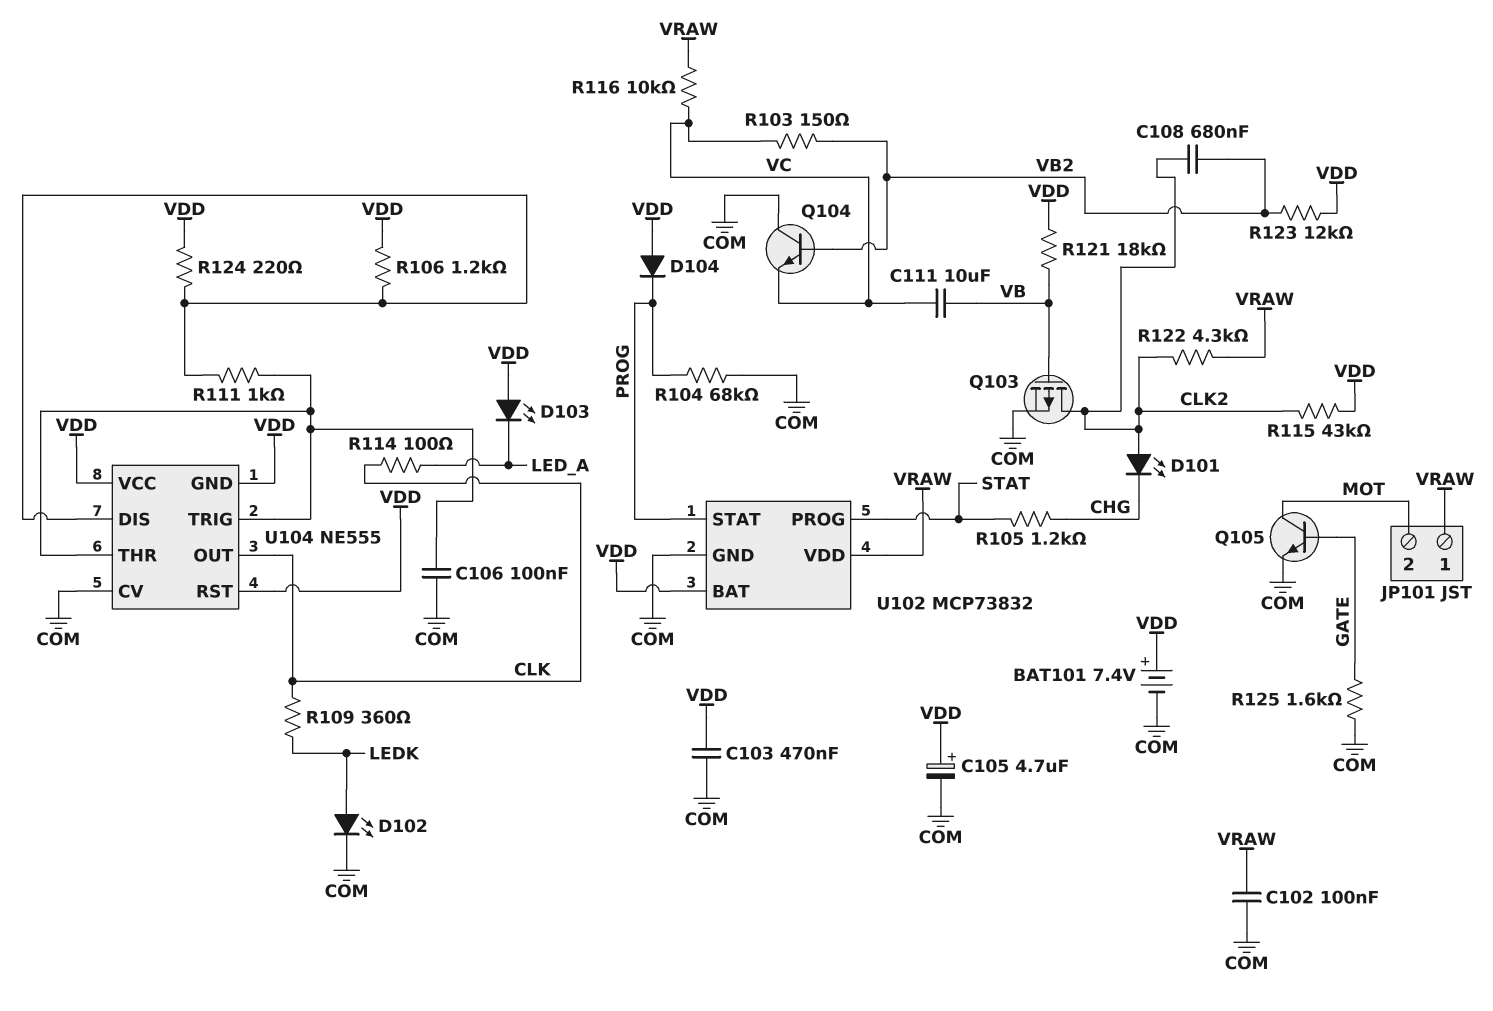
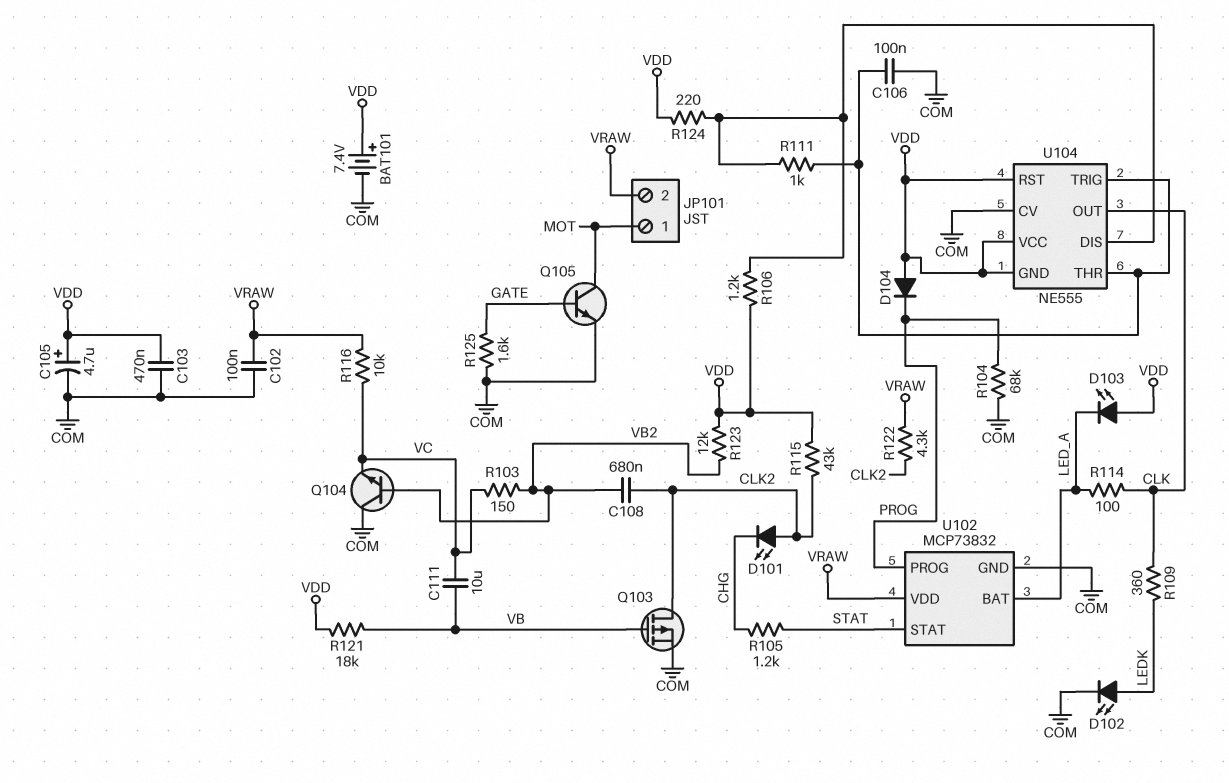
JP101 pin 1: VRAW -> MOT
JP101 pin 2: MOT -> VRAW
U102 pin BAT: VDD -> LED_A
U102 pin PROG: STAT -> PROG
U102 pin STAT: PROG -> STAT

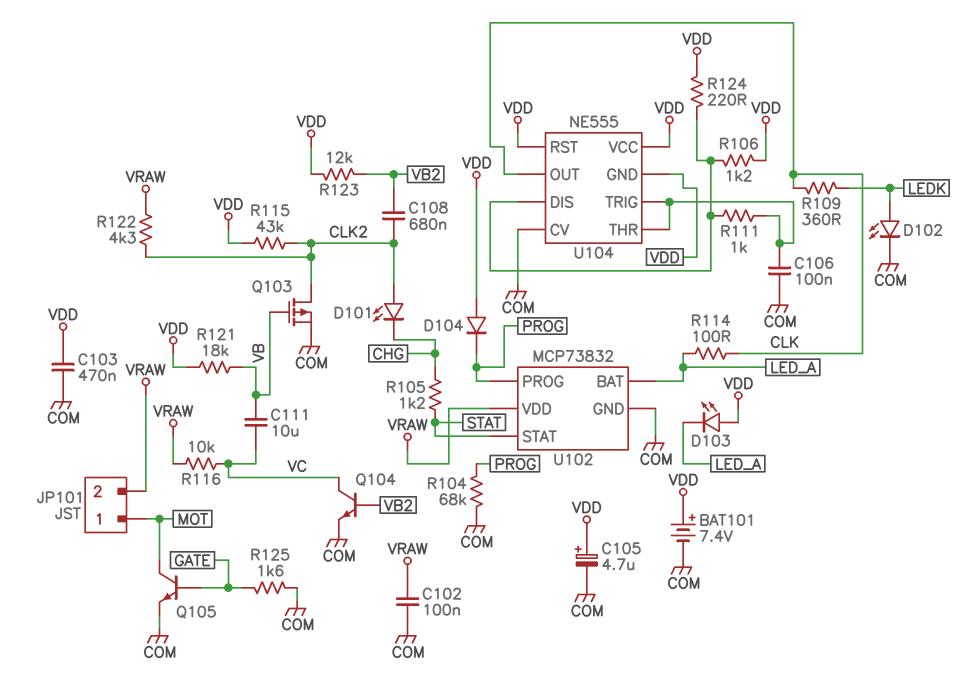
Q104: NPN (B VB2, C COM, E VC) -> NPN (B VB2, C VC, E COM)
R103: 150 (VB2, VC) -> none

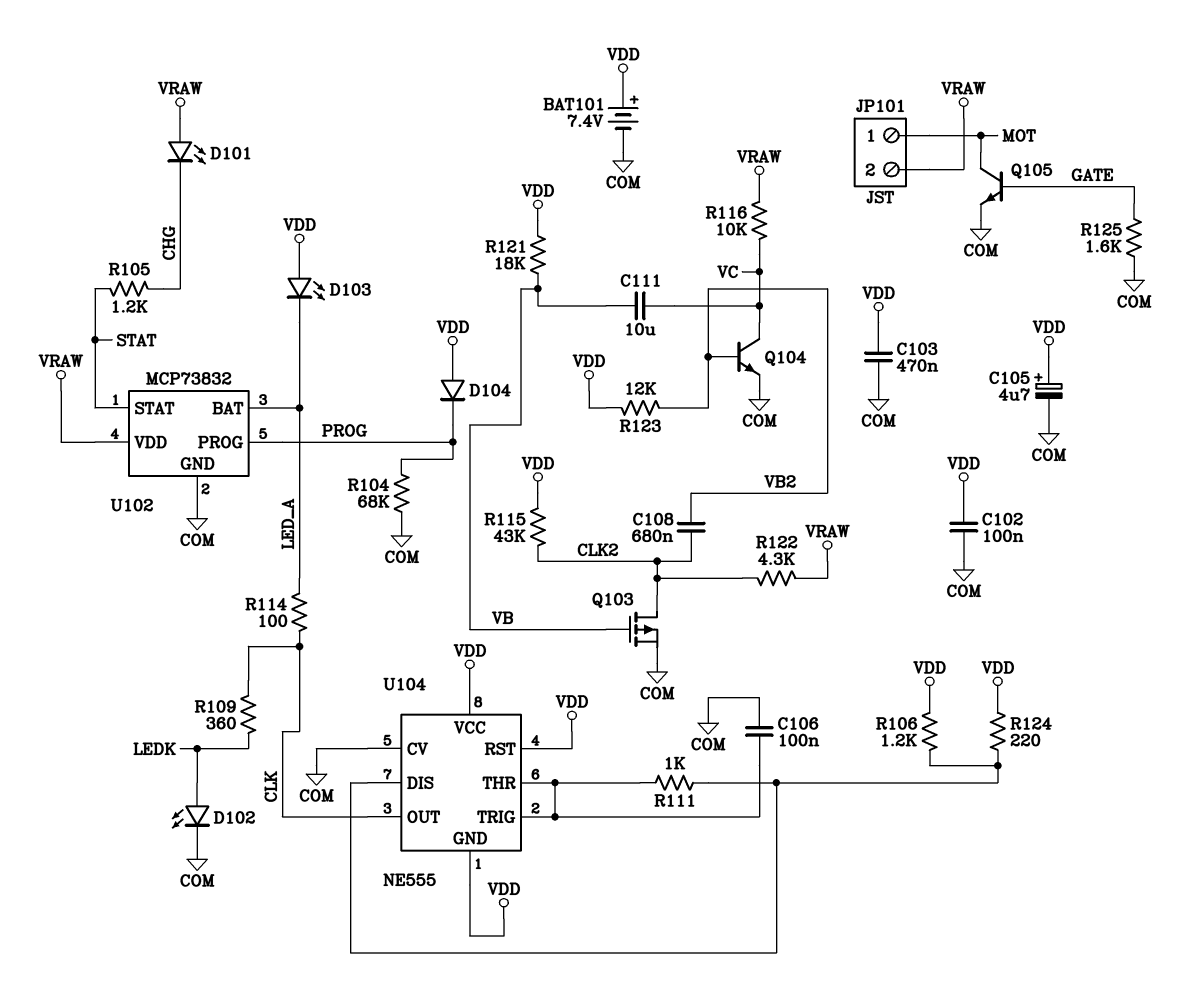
C102: 100nF (COM, VRAW) -> 100nF (COM, VDD)
D101: LED (A CLK2, K CHG) -> LED (A VRAW, K CHG)

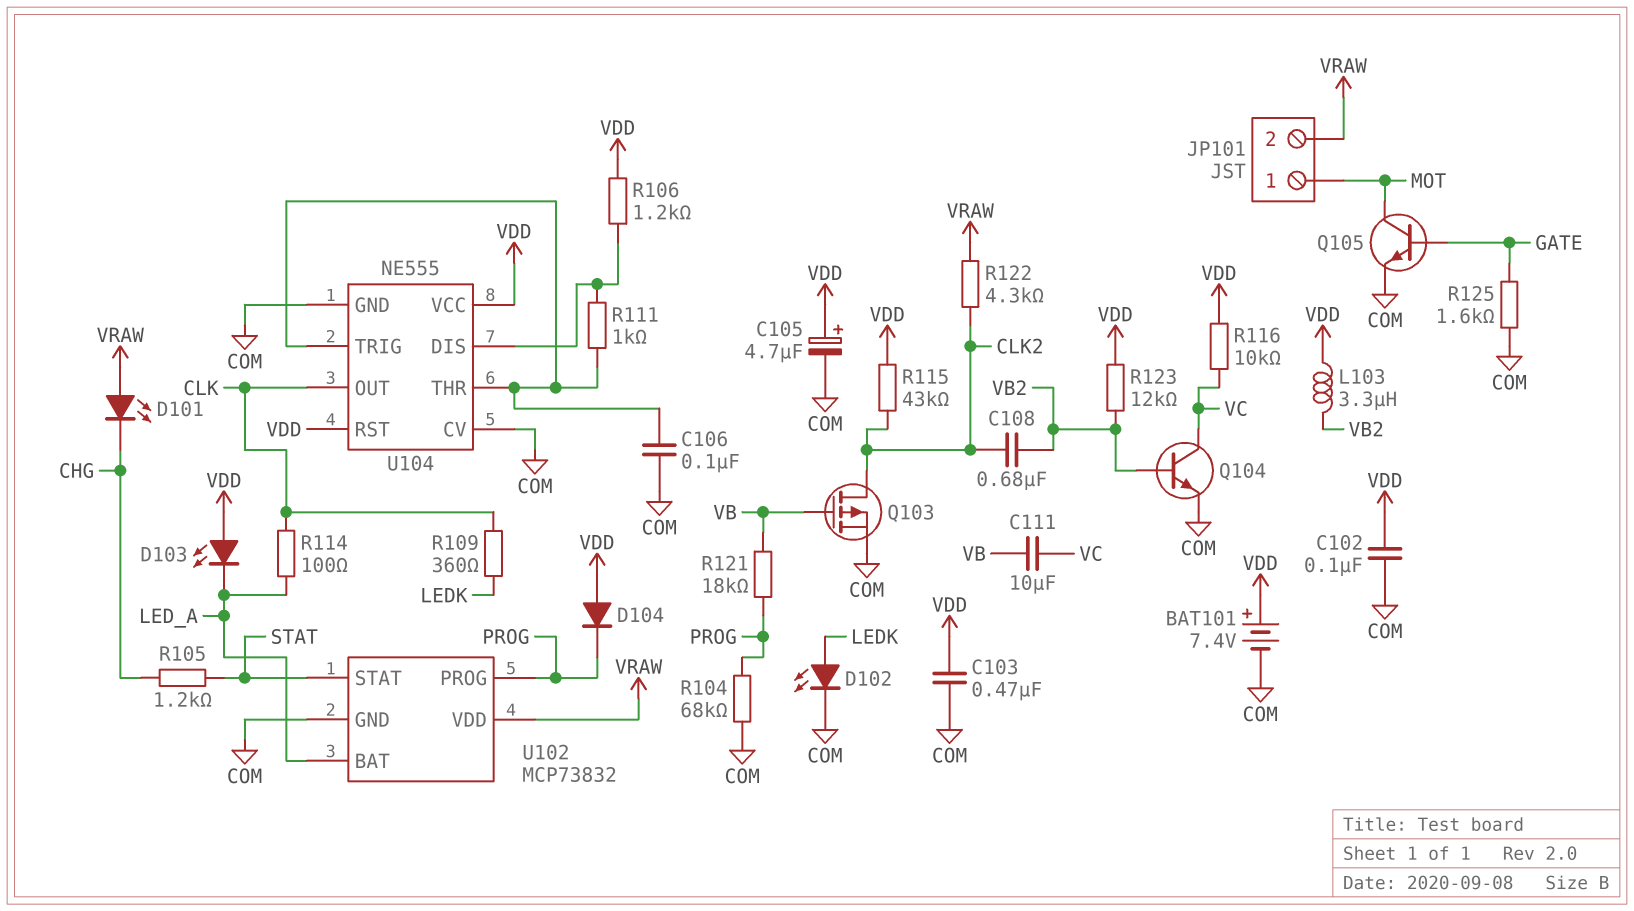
L103: none -> 3.3uH (VB2, VDD)
R116: 10k (VC, VRAW) -> 10k (VC, VDD)
R121: 18k (VB, VDD) -> 18k (PROG, VB)
R124: 220 (U104/DIS, VDD) -> none
U104 pin GND: VDD -> COM

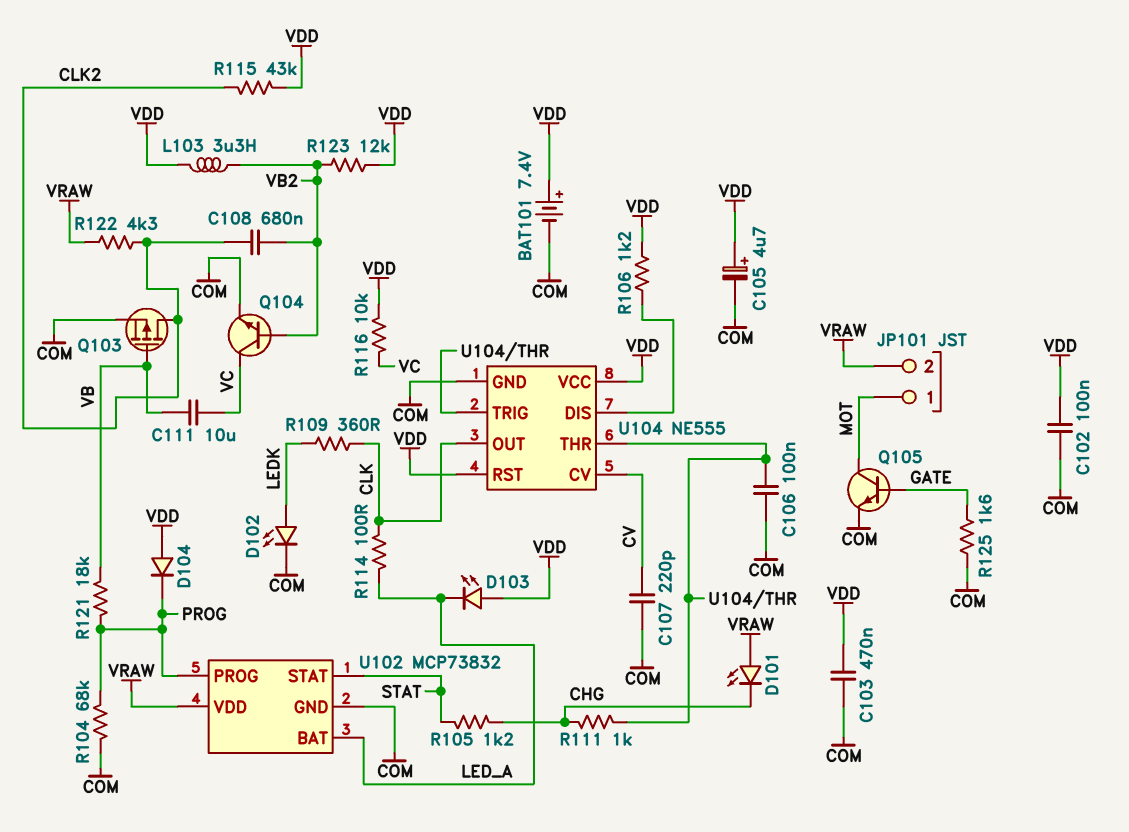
C107: none -> 220pF (COM, CV)
R111: 1k (U104/DIS, U104/THR) -> 1k (CHG, U104/THR)
U104 pin CV: COM -> CV

